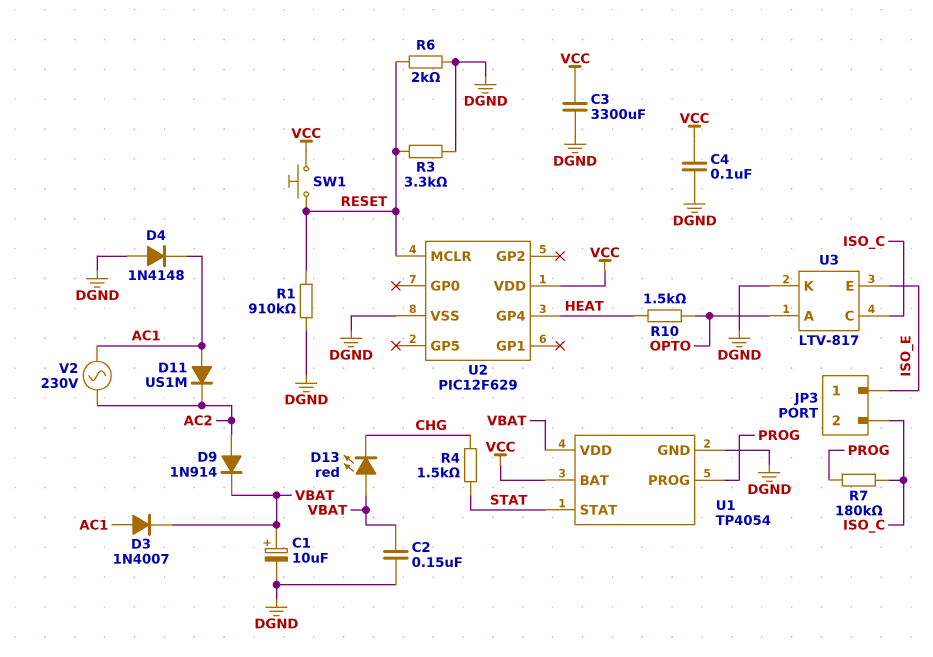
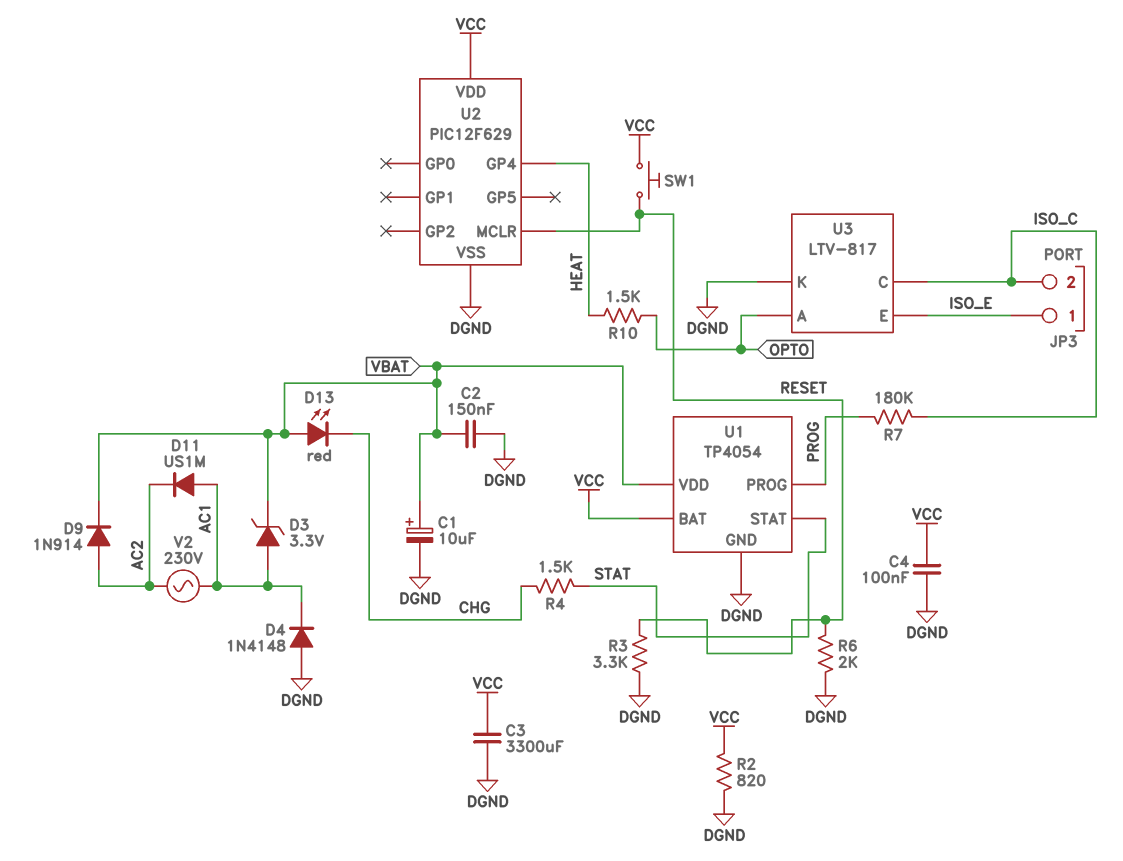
D3: diode 1N4007 (A AC1, K VBAT) -> zener 3.3V (A AC1, K VBAT)
R1: 910k (DGND, RESET) -> none
R2: none -> 820 (DGND, VCC)

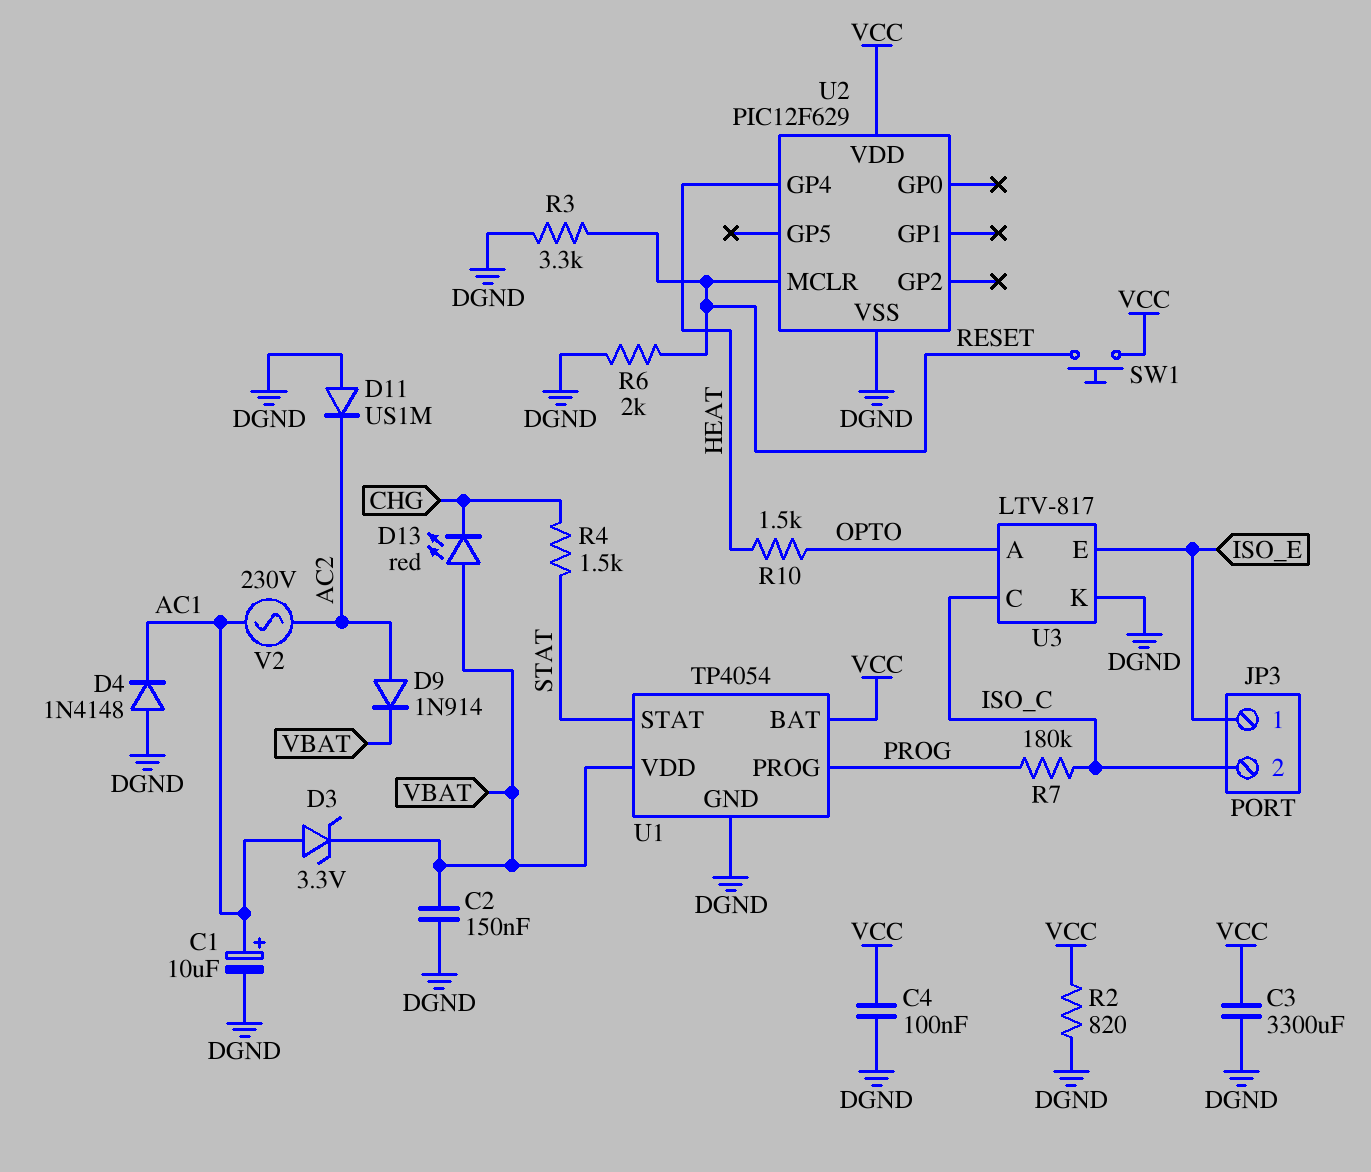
C1: 10uF (plus VBAT, minus DGND) -> 10uF (plus AC1, minus DGND)
D11: diode US1M (A AC1, K AC2) -> diode US1M (A DGND, K AC2)

